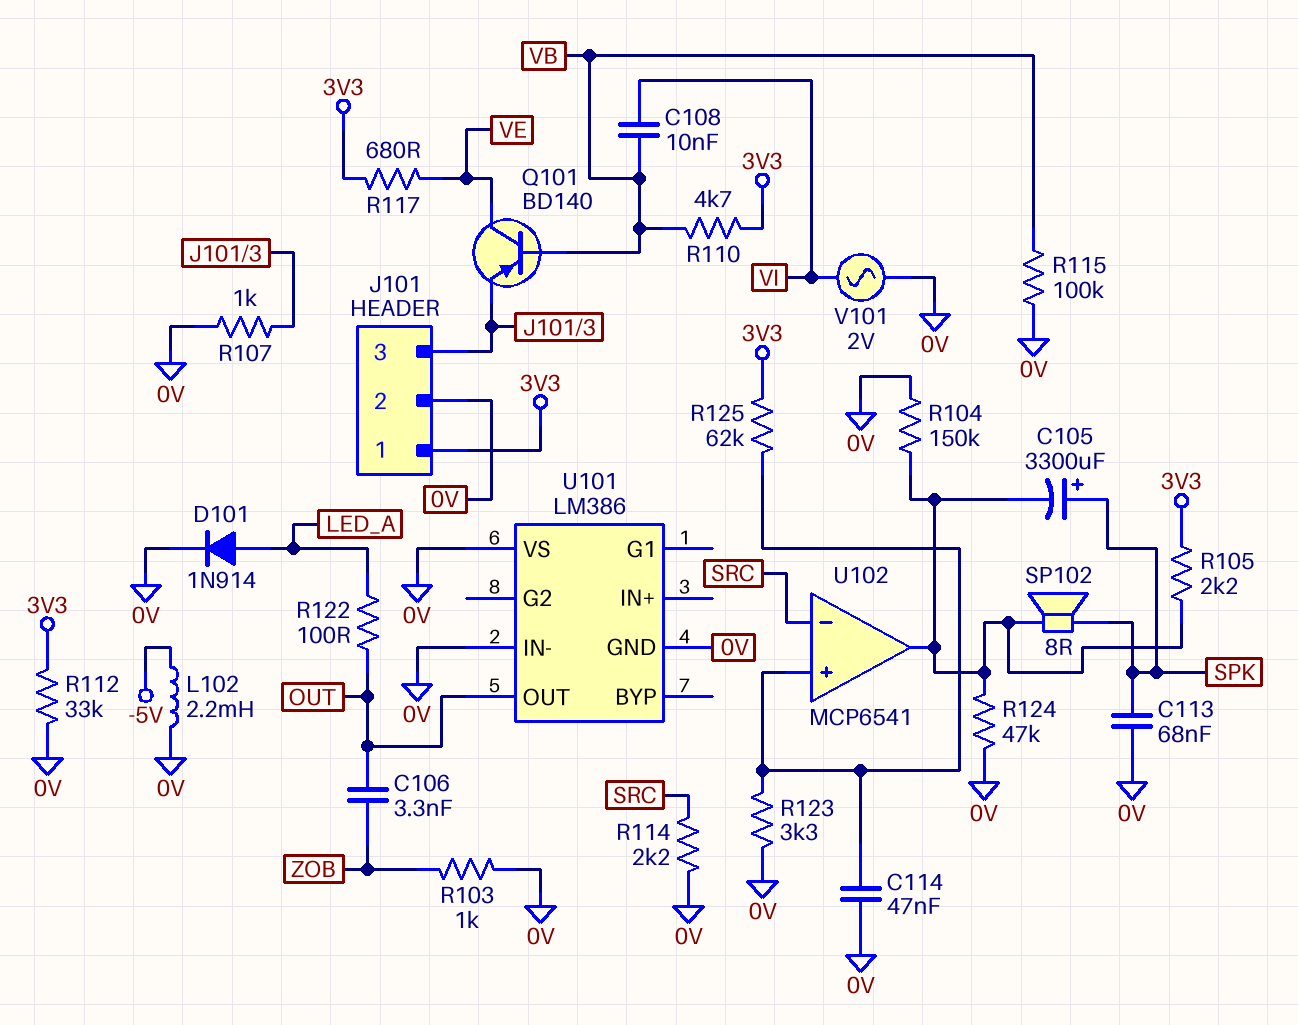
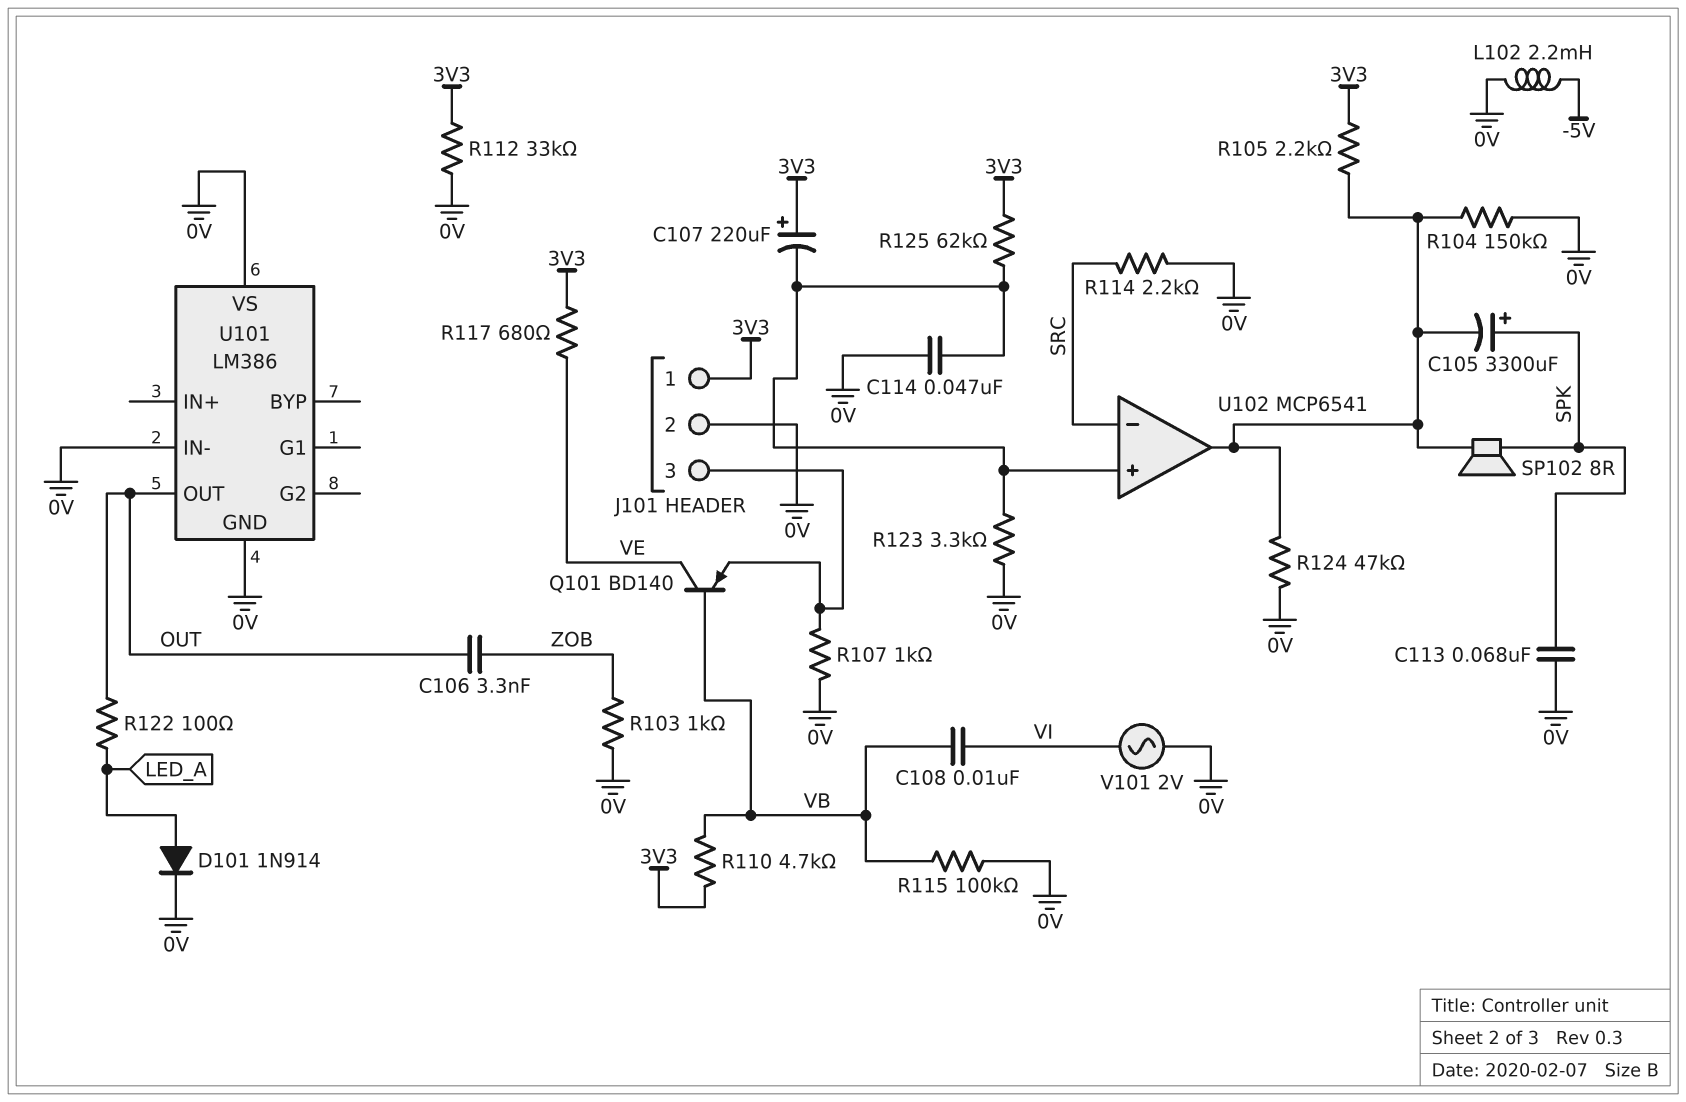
C107: none -> 220uF (plus 3V3, minus U102/in+)

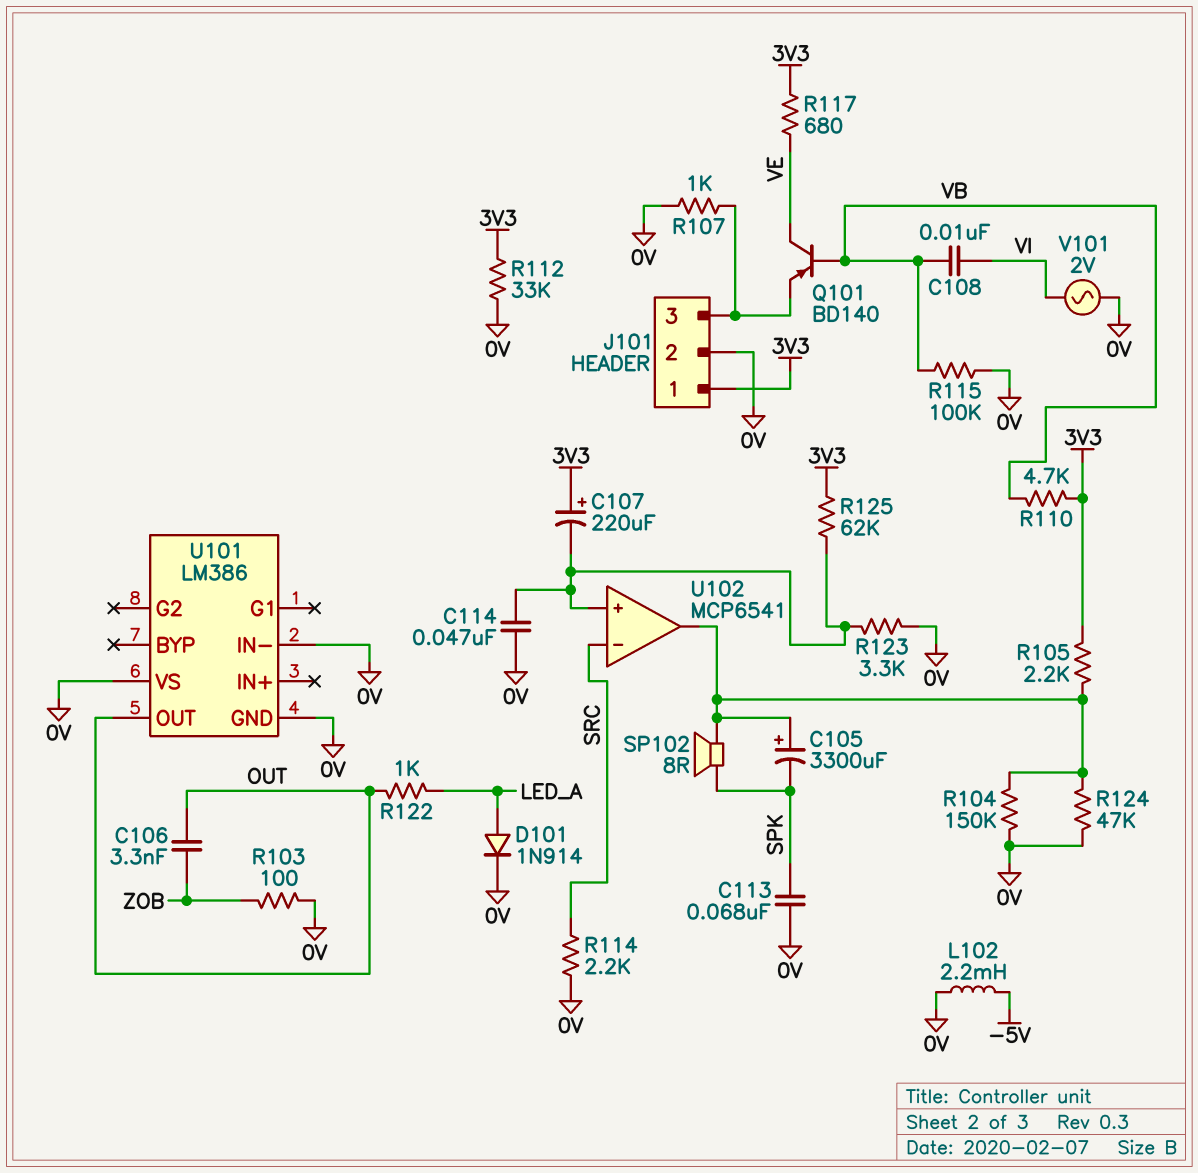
C105: 3300uF (plus SPK, minus U102/out) -> 3300uF (plus U102/out, minus SPK)
R103: 1k (0V, ZOB) -> 100 (0V, ZOB)
R122: 100 (LED_A, OUT) -> 1k (LED_A, OUT)

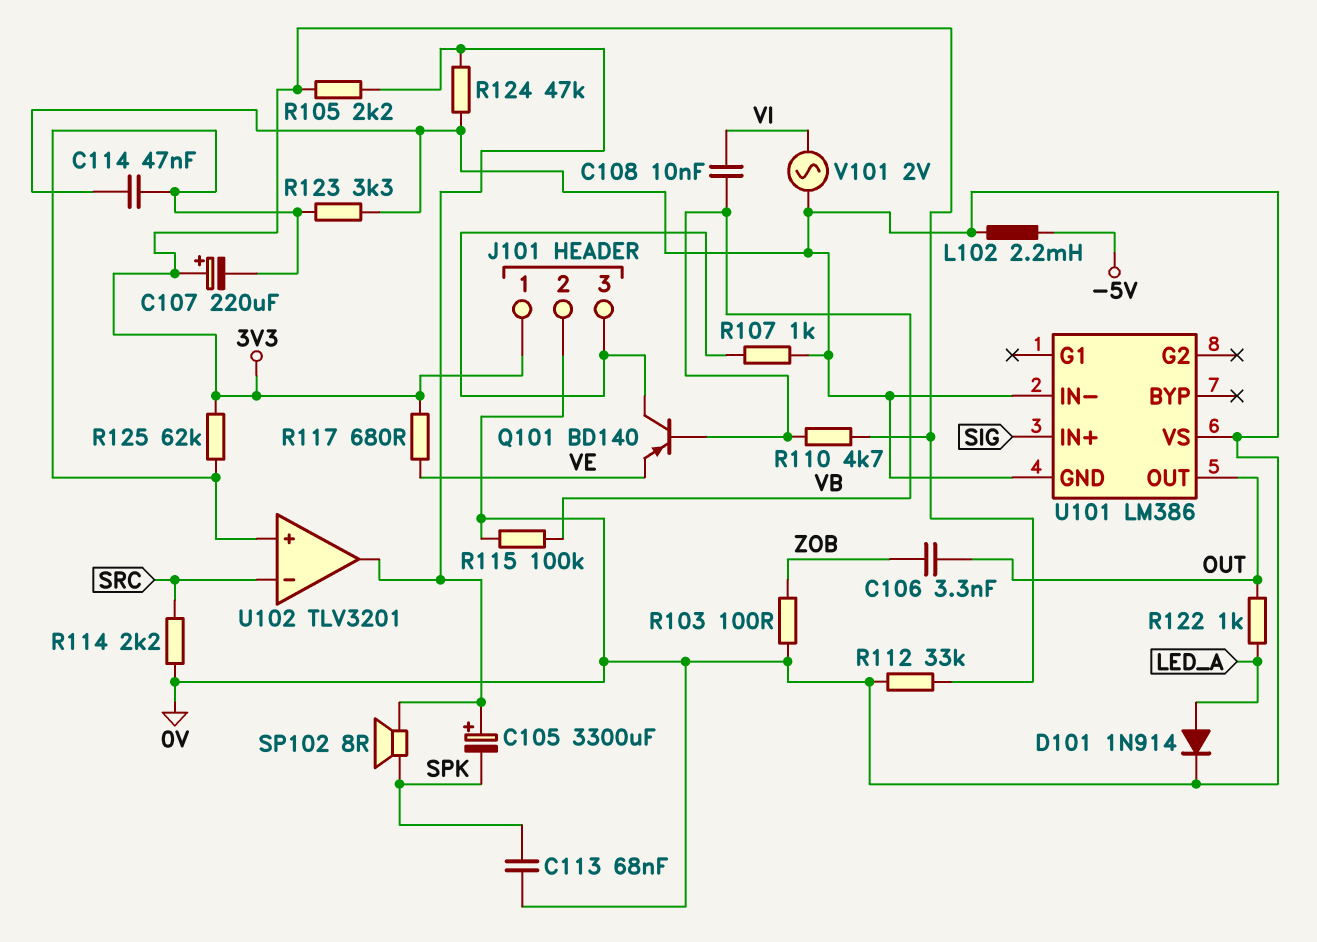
Q101: PNP BD140 (B VB, C VE, E J101/3) -> PNP BD140 (B VB, C J101/3, E VE)
R104: 150k (0V, U102/out) -> none
U101 pin IN+: none -> SIG
U102: MCP6541 -> TLV3201

